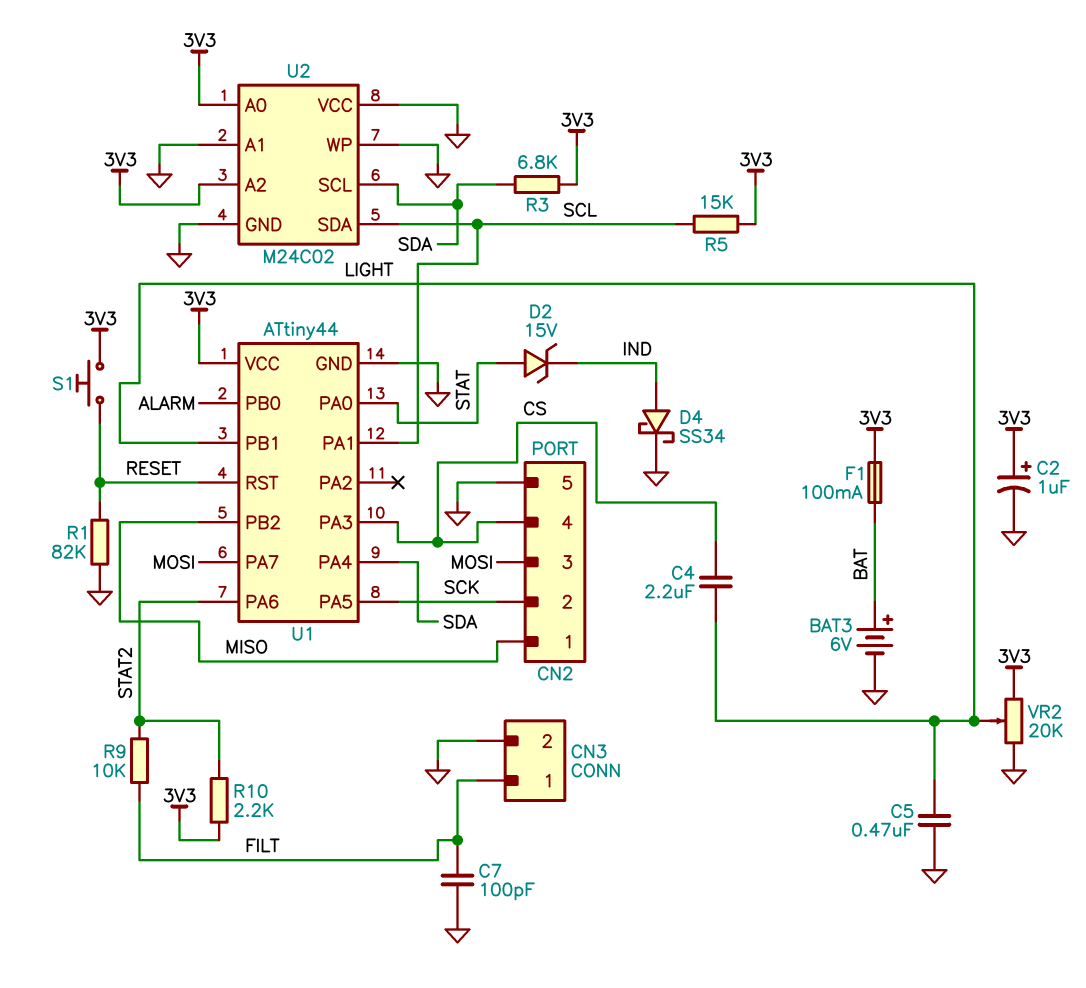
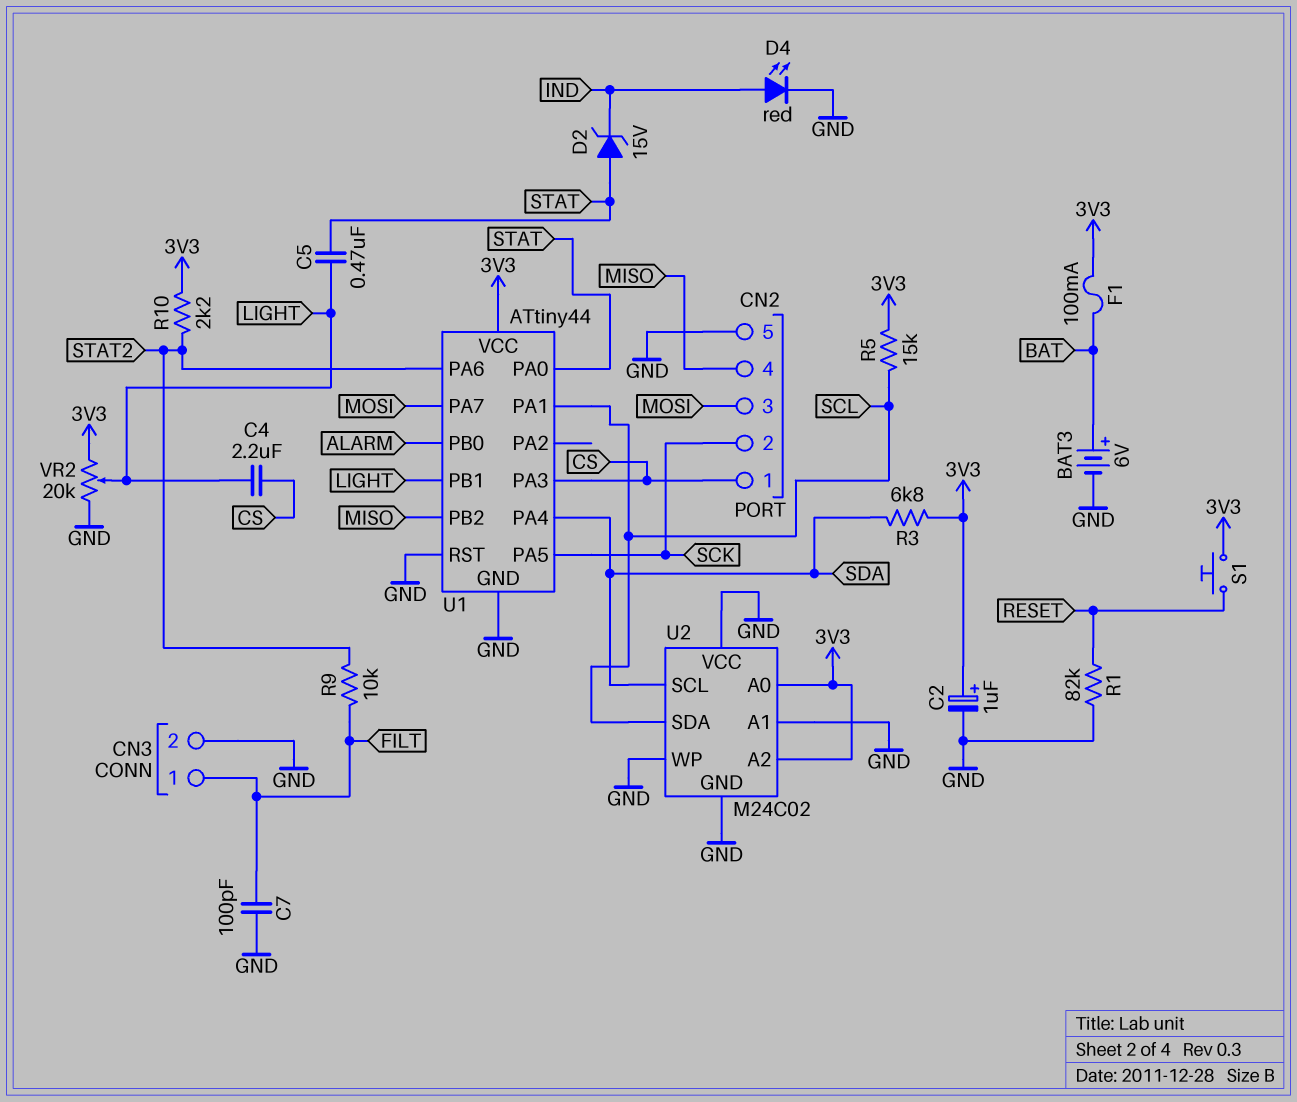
C5: 470nF (GND, LIGHT) -> 470nF (LIGHT, STAT)
CN2 pin 1: MISO -> CS
CN2 pin 4: CS -> MISO
D4: schottky SS34 (A IND, K GND) -> LED red (A IND, K GND)
U1 pin RST: RESET -> GND

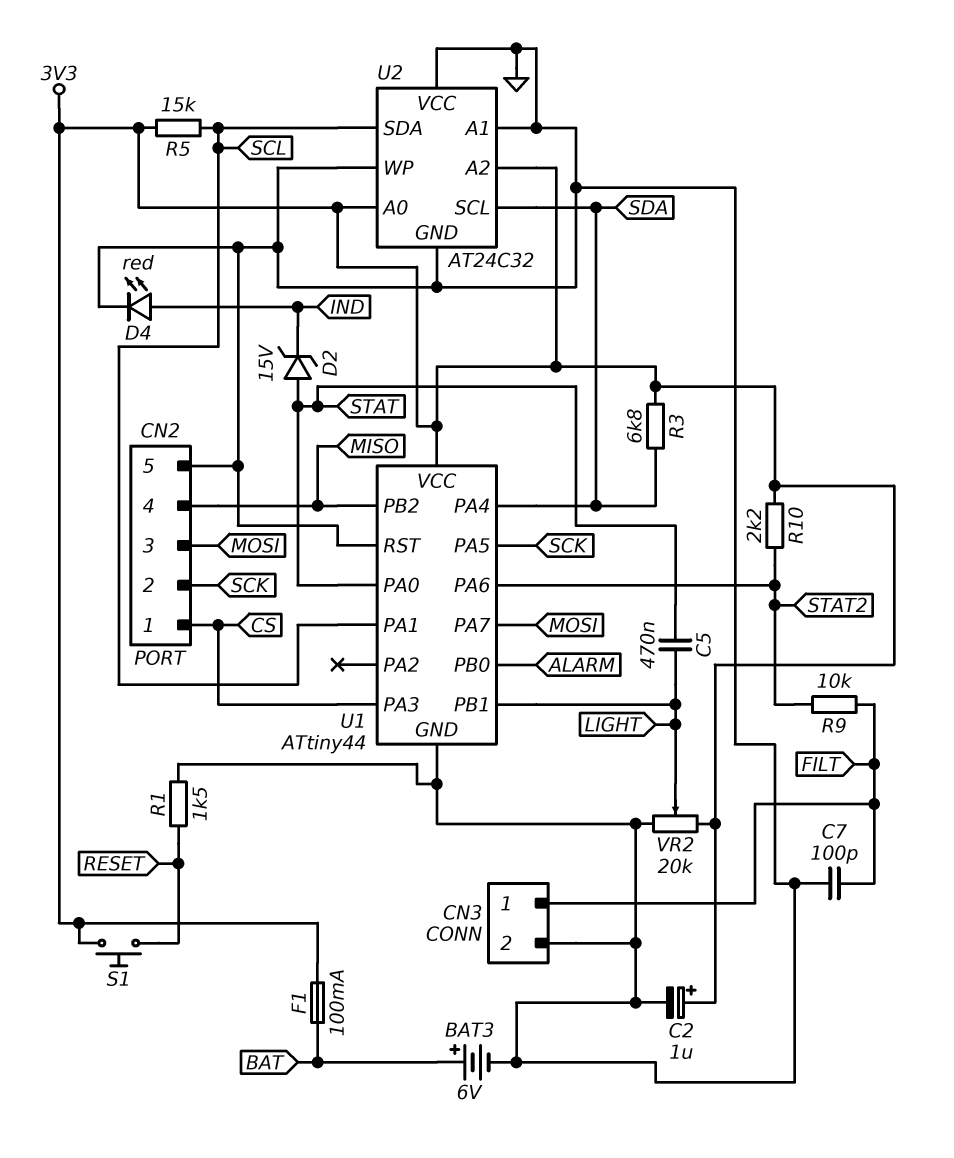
C4: 2.2uF (CS, LIGHT) -> none
R1: 82k (GND, RESET) -> 1.5k (GND, RESET)
U2: M24C02 -> AT24C32

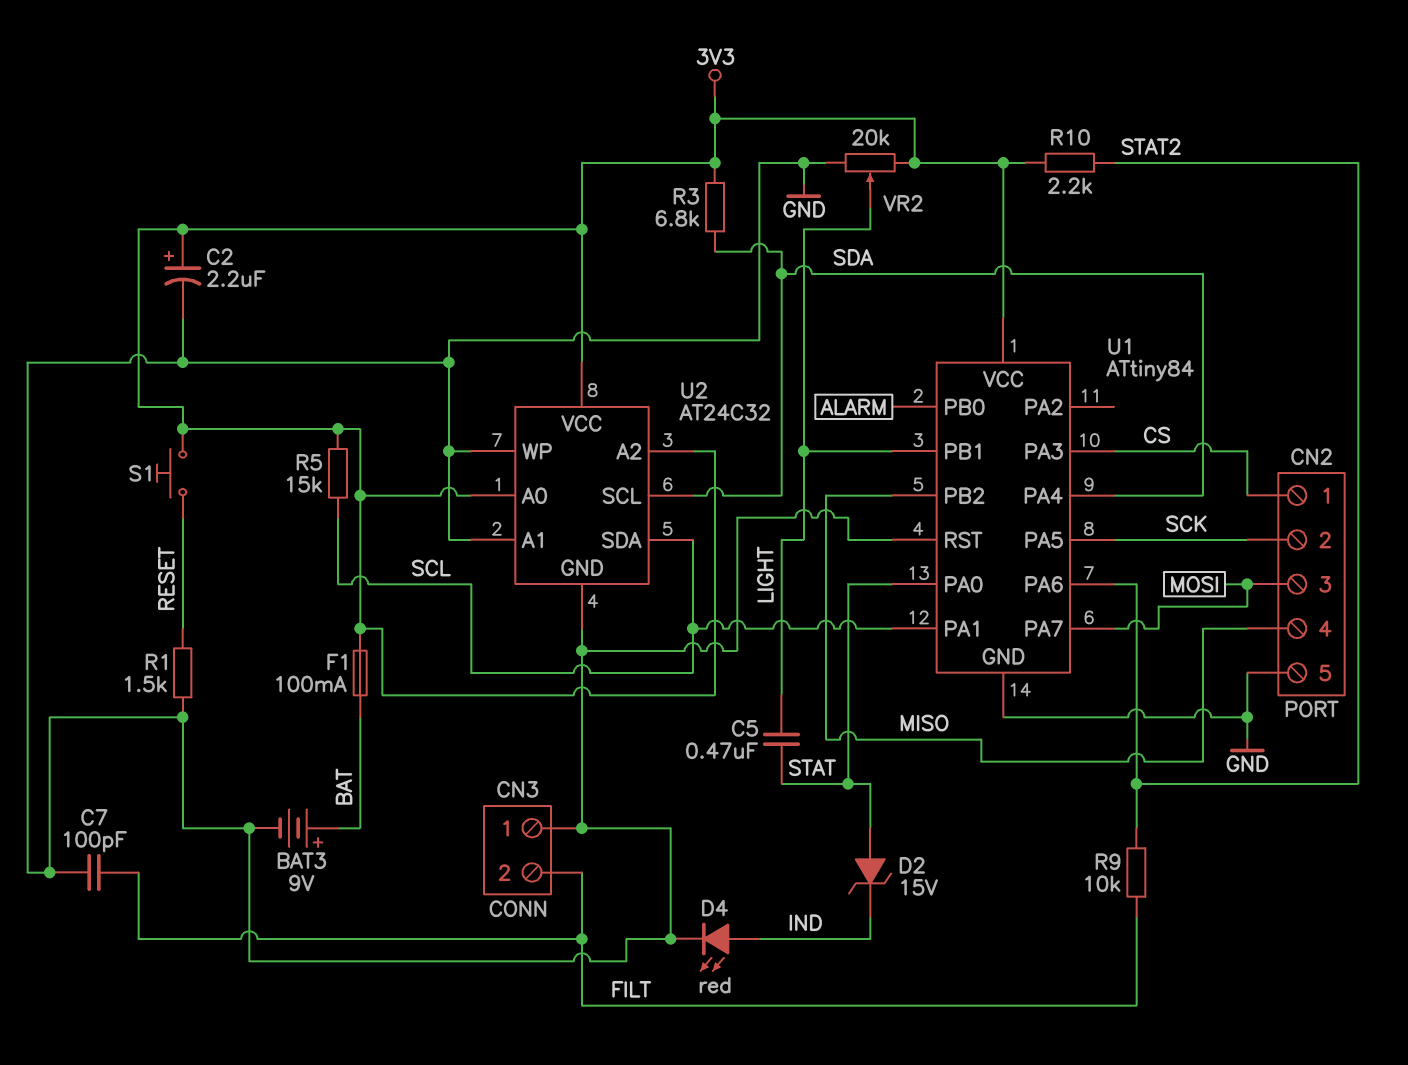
BAT3: 6V (plus BAT, minus GND) -> 9V (plus BAT, minus GND)
C2: 1uF (plus 3V3, minus GND) -> 2.2uF (plus 3V3, minus GND)
CN3 pin 1: FILT -> GND
CN3 pin 2: GND -> FILT
U1: ATtiny44 -> ATtiny84
U2 pin VCC: GND -> 3V3

